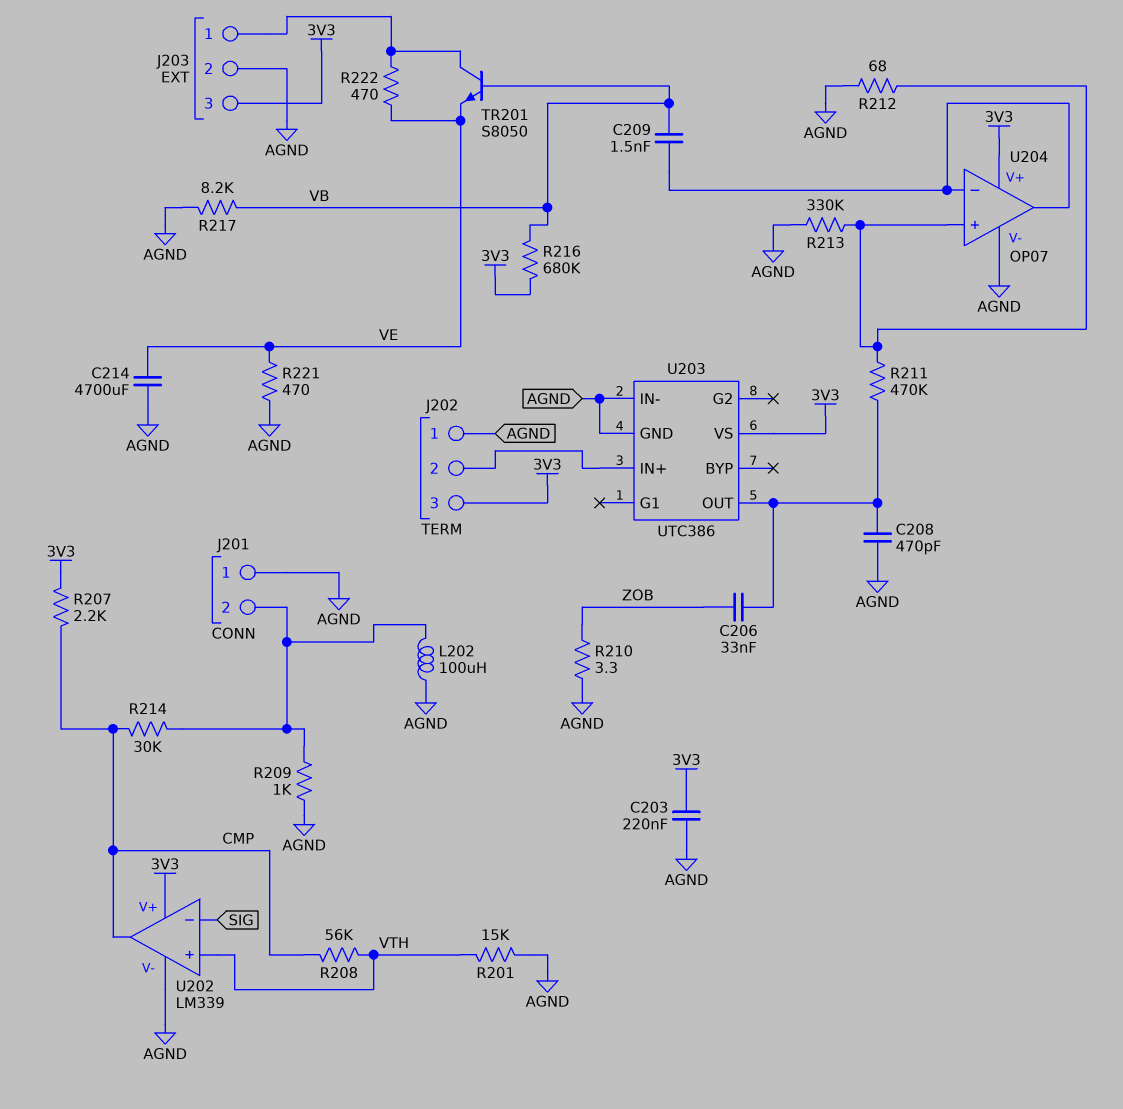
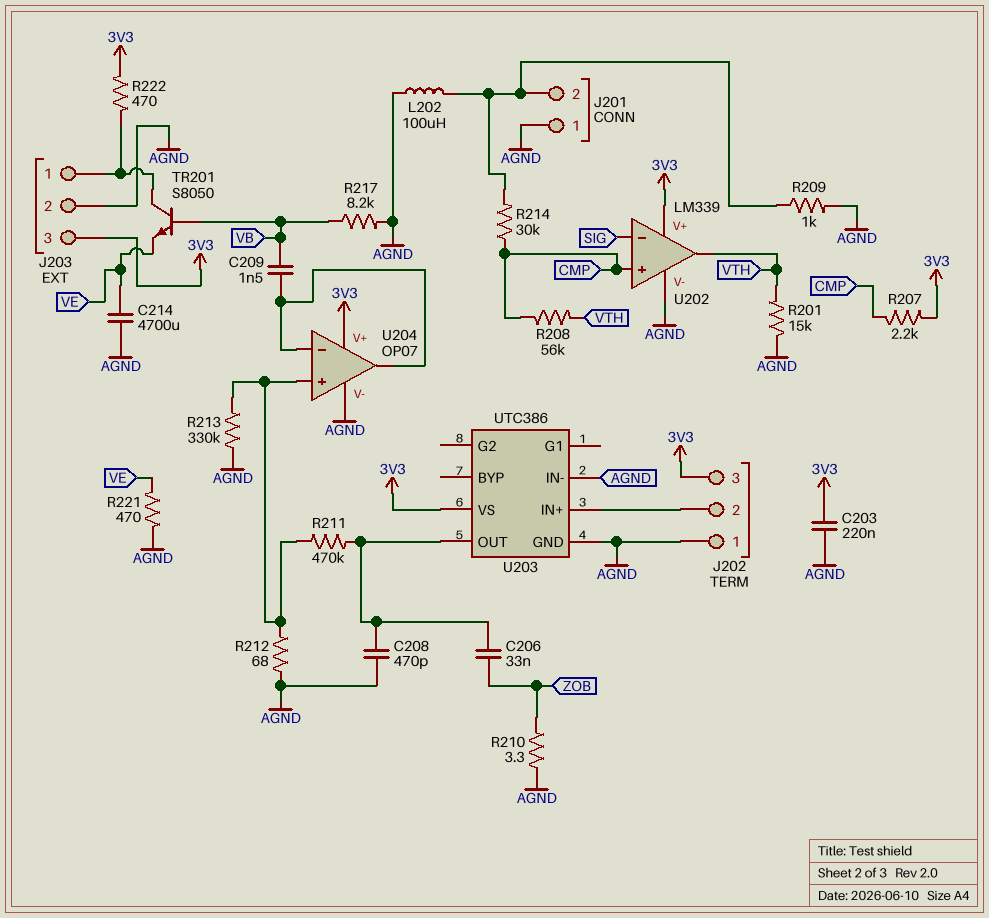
R216: 680k (3V3, VB) -> none
R222: 470 (J203/1, VE) -> 470 (3V3, J203/1)
U202 pin in+: VTH -> CMP
U202 pin out: CMP -> VTH

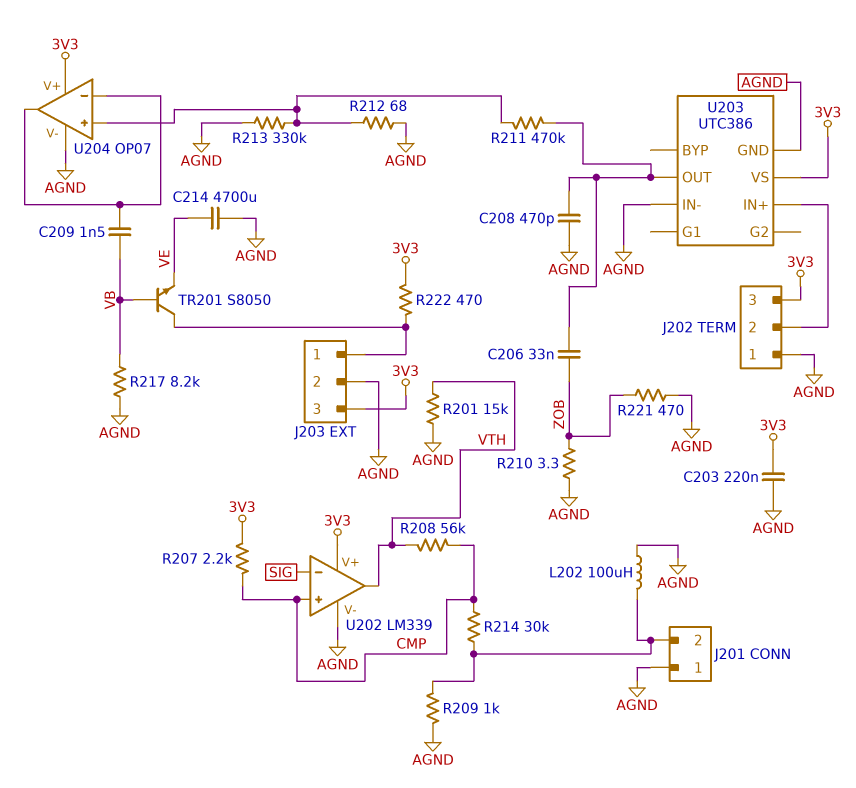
R221: 470 (AGND, VE) -> 470 (AGND, ZOB)

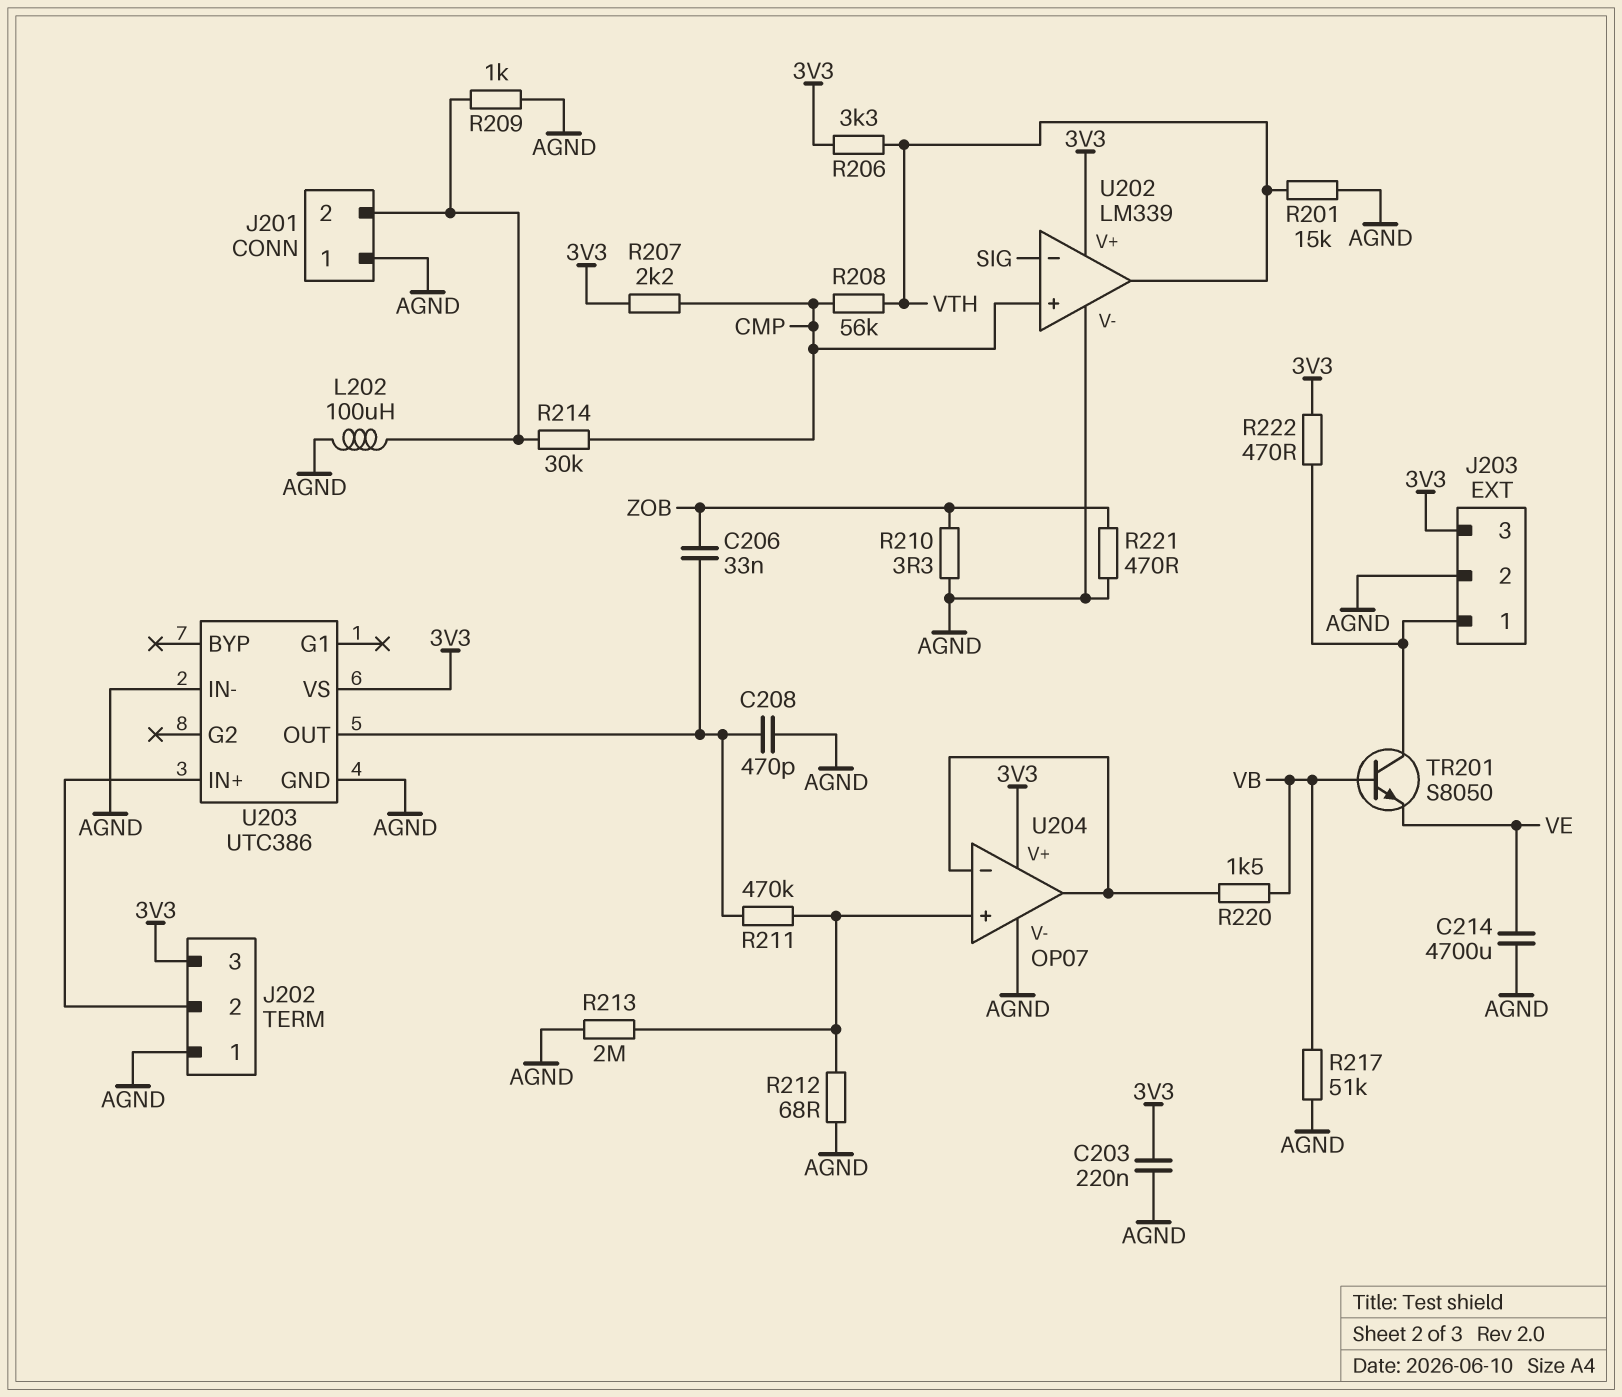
C209: 1.5nF (U204/in-, VB) -> none
R206: none -> 3.3k (3V3, VTH)
R213: 330k (AGND, U204/in+) -> 2M (AGND, U204/in+)
R217: 8.2k (AGND, VB) -> 51k (AGND, VB)
R220: none -> 1.5k (U204/in-, VB)

